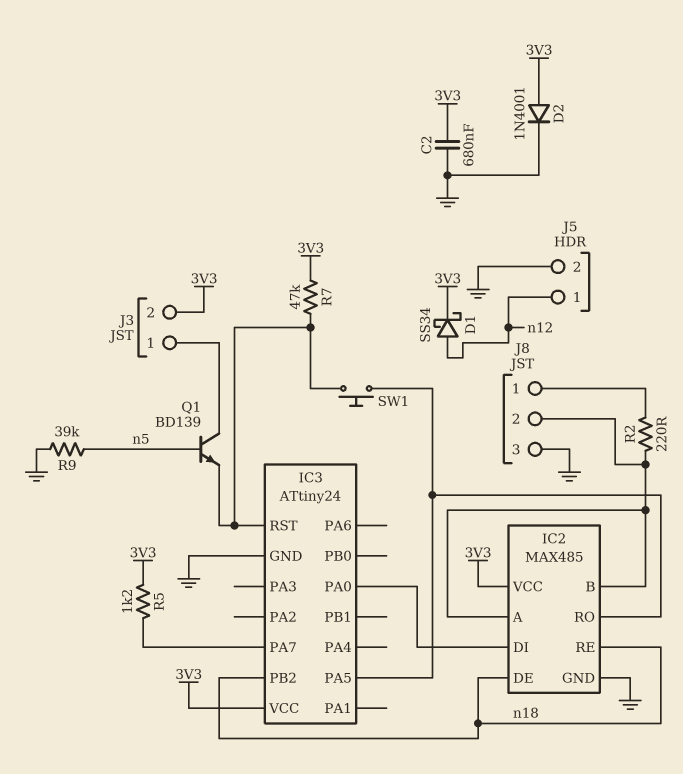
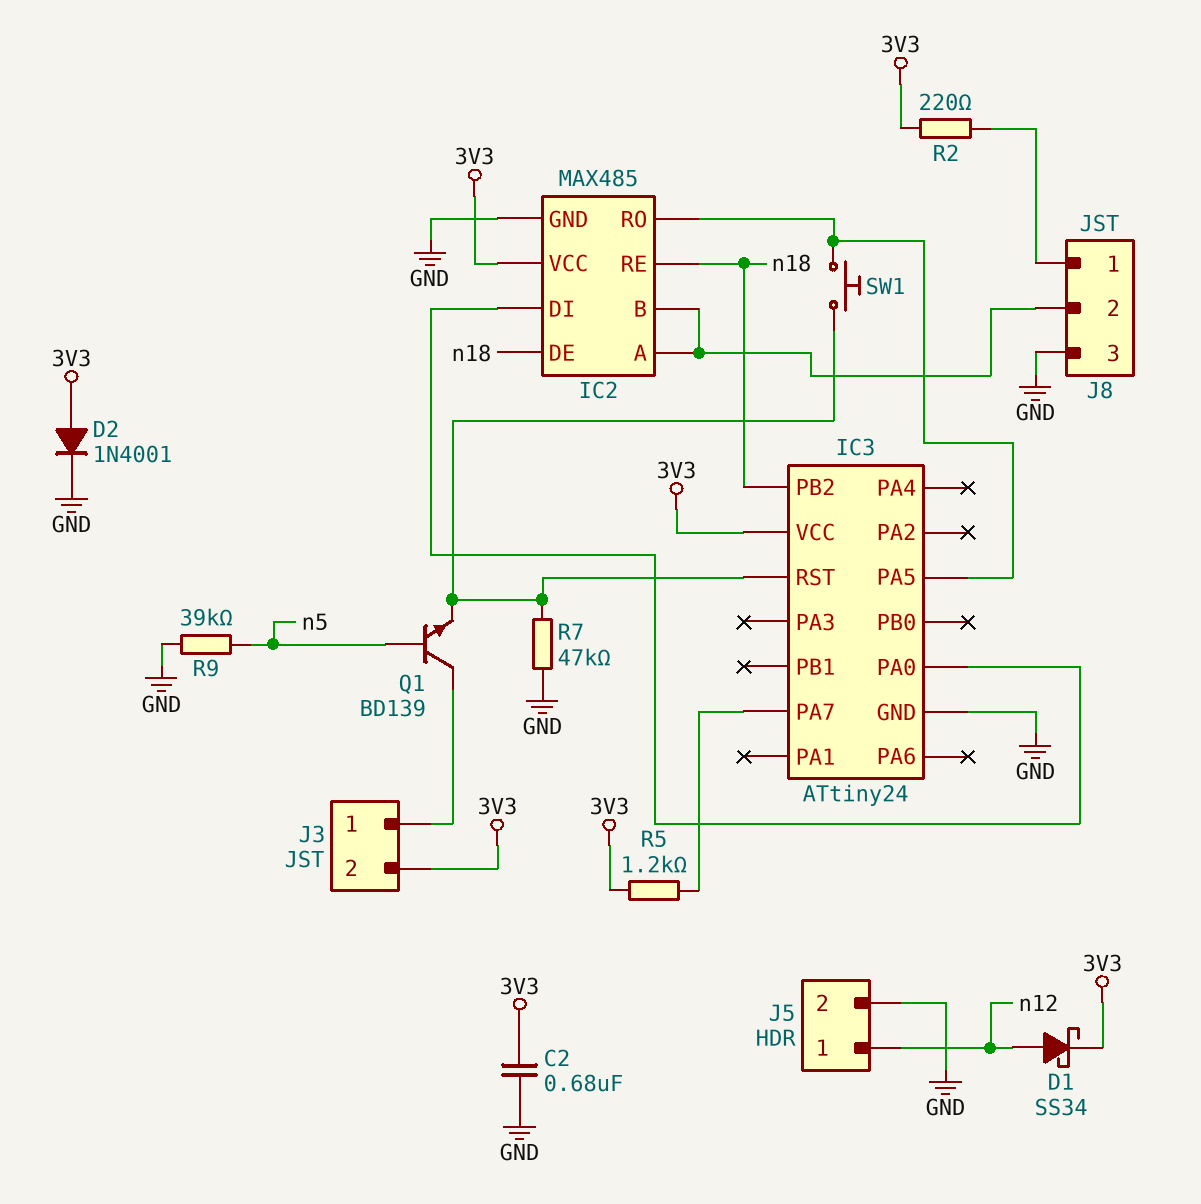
R2: 220 (IC2/A, J8/1) -> 220 (3V3, J8/1)
R7: 47k (3V3, IC3/RST) -> 47k (GND, IC3/RST)

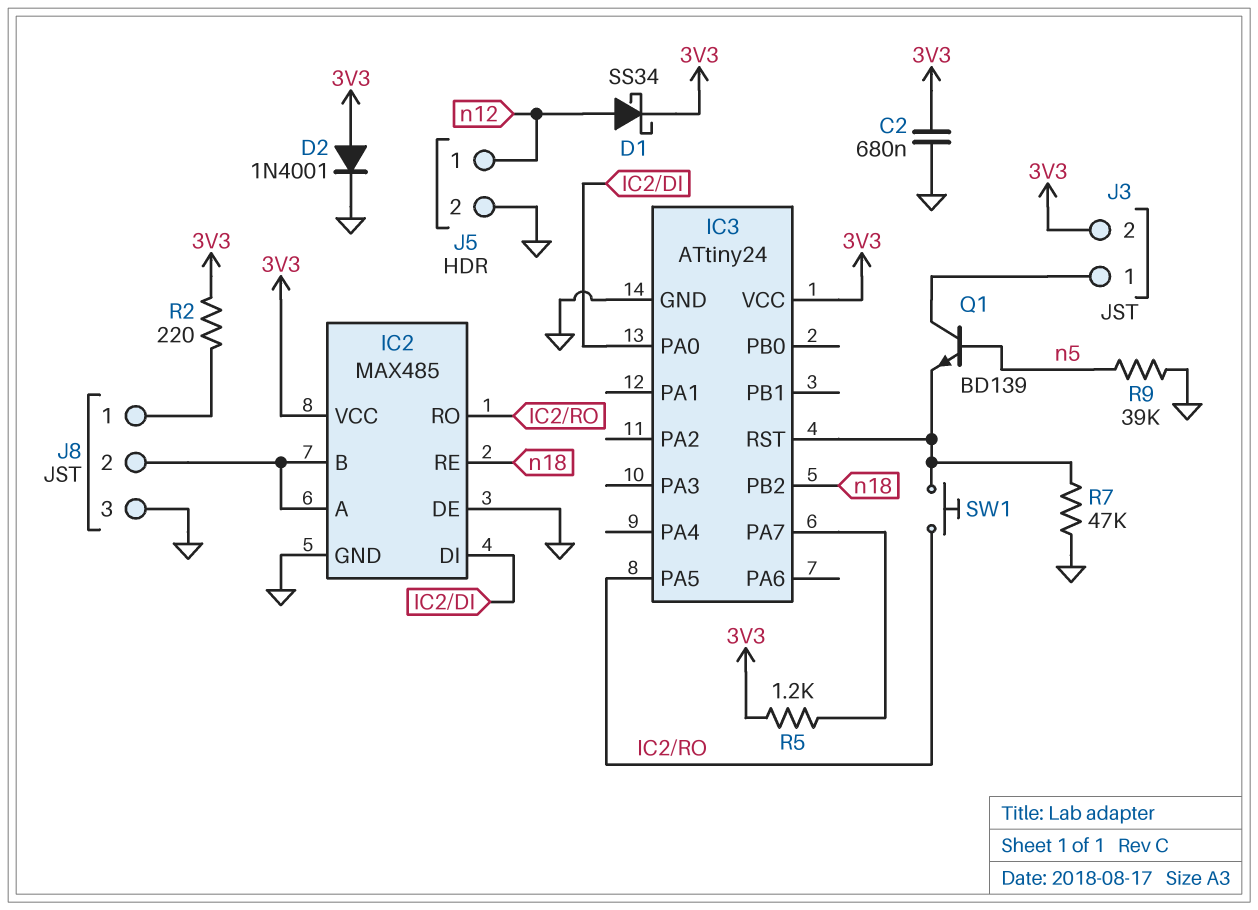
IC2 pin DE: n18 -> GND

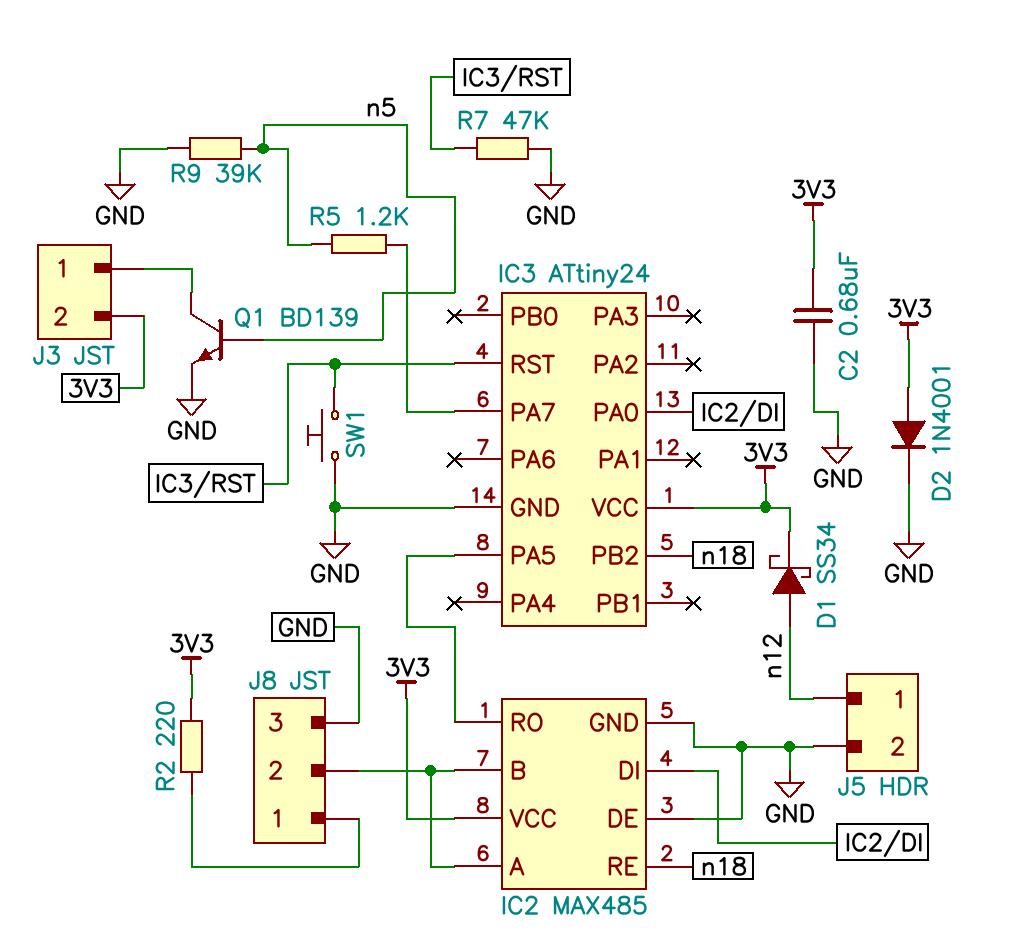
Q1: NPN BD139 (B n5, C J3/1, E IC3/RST) -> NPN BD139 (B n5, C J3/1, E GND)
R5: 1.2k (3V3, IC3/PA7) -> 1.2k (IC3/PA7, n5)
SW1: button (IC2/RO, IC3/RST) -> button (GND, IC3/RST)

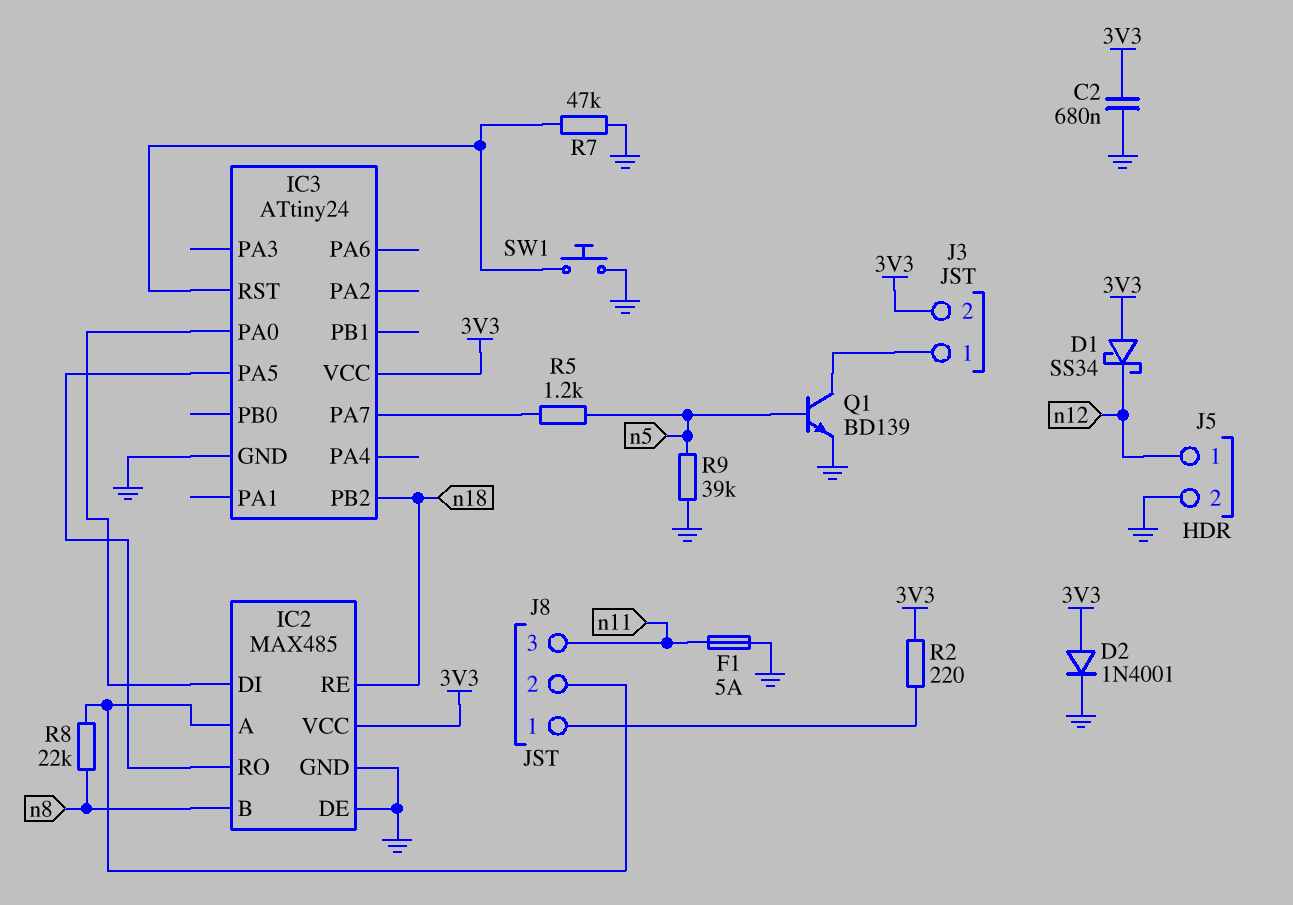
D1: schottky SS34 (A n12, K 3V3) -> schottky SS34 (A 3V3, K n12)
F1: none -> 5A (GND, n11)
IC2 pin B: IC2/A -> n8
J8 pin 3: GND -> n11
R8: none -> 22k (IC2/A, n8)

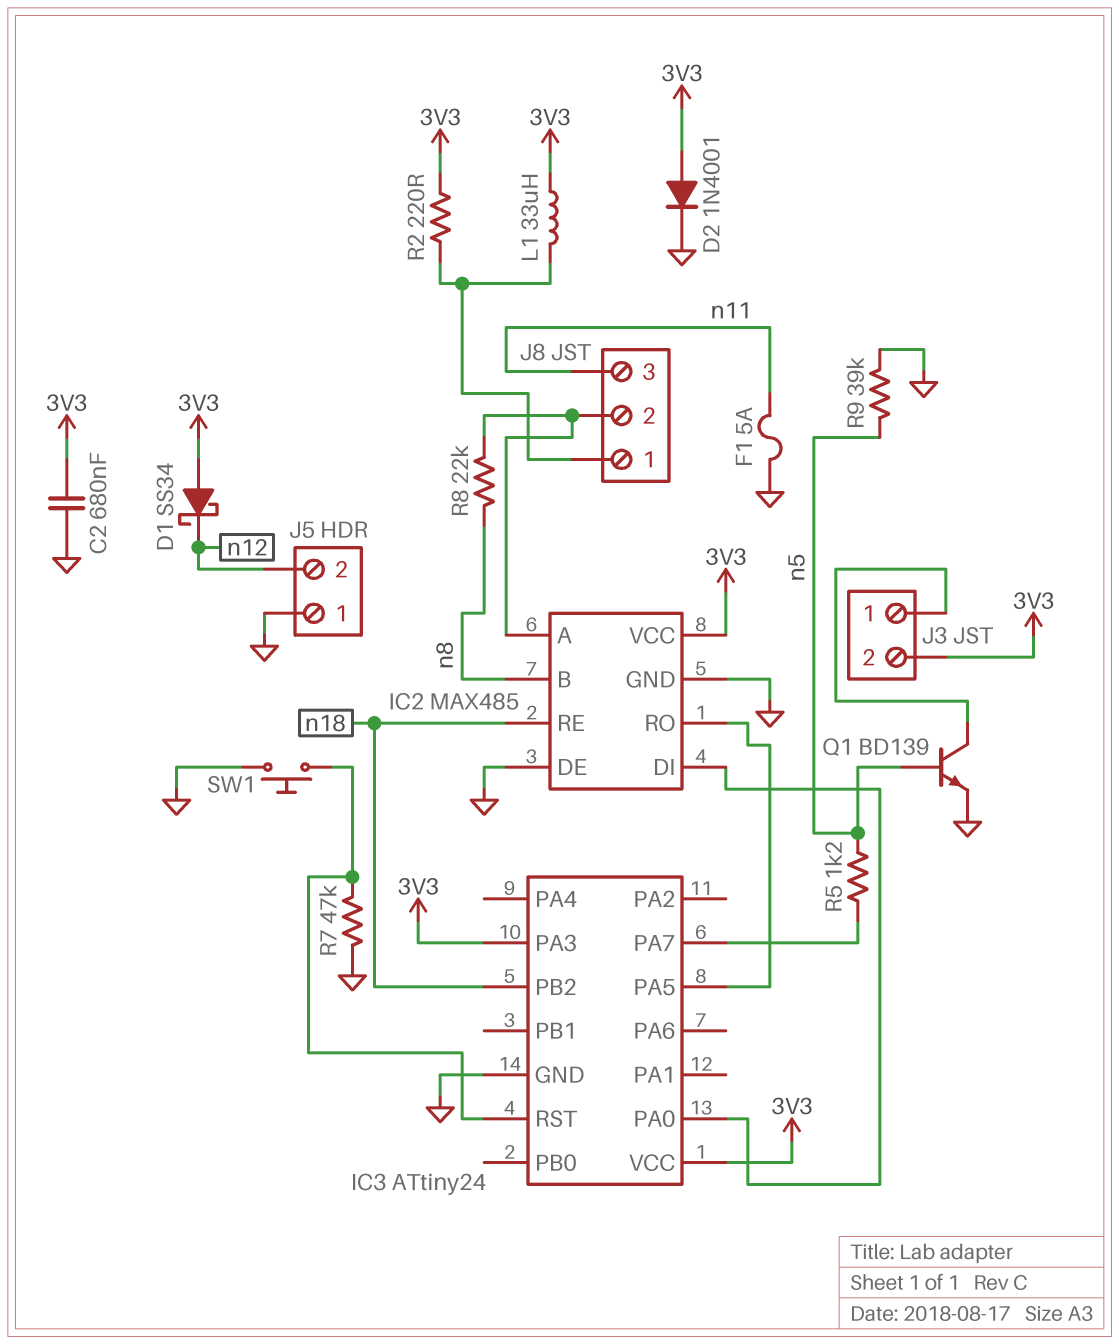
IC3 pin PA3: none -> 3V3
J5 pin 1: n12 -> GND
J5 pin 2: GND -> n12
L1: none -> 33uH (3V3, J8/1)

